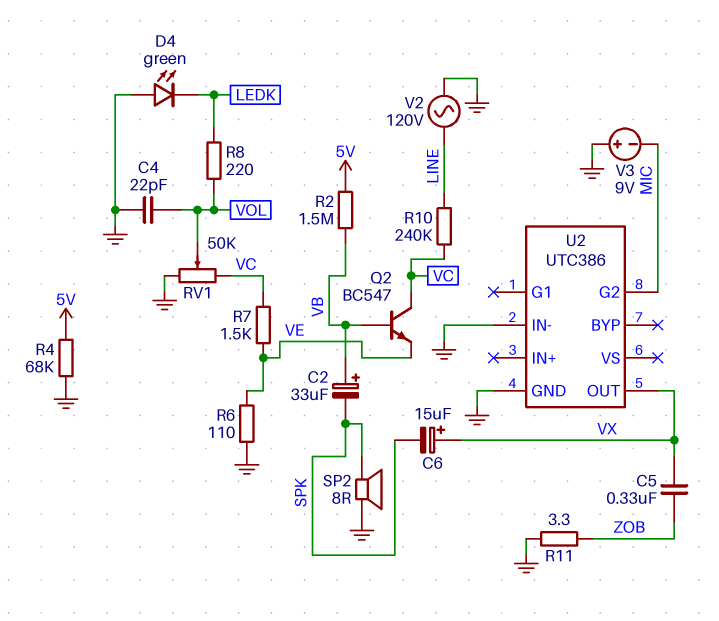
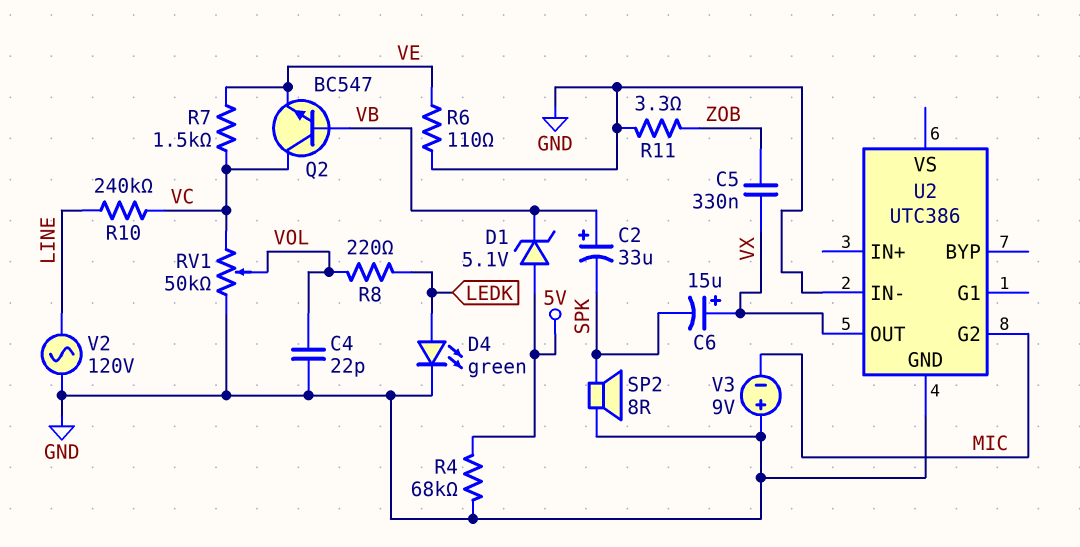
D1: none -> zener 5.1V (A 5V, K VB)
D4: LED green (A GND, K LEDK) -> LED green (A LEDK, K GND)
R2: 1.5M (5V, VB) -> none

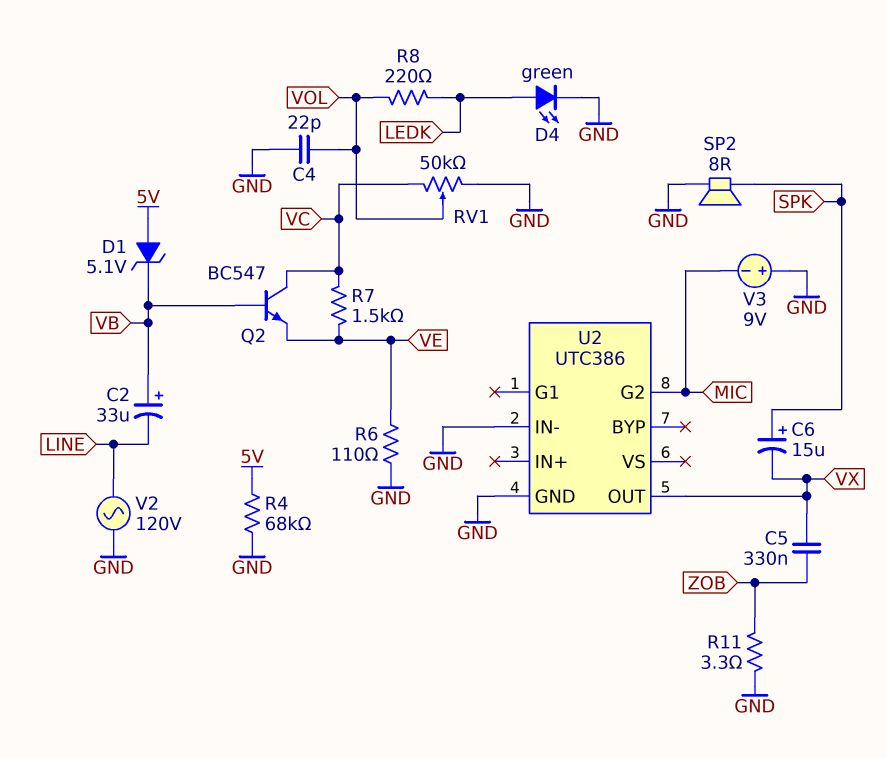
C2: 33uF (plus VB, minus SPK) -> 33uF (plus VB, minus LINE)
C6: 15uF (plus VX, minus SPK) -> 15uF (plus SPK, minus VX)
R10: 240k (LINE, VC) -> none

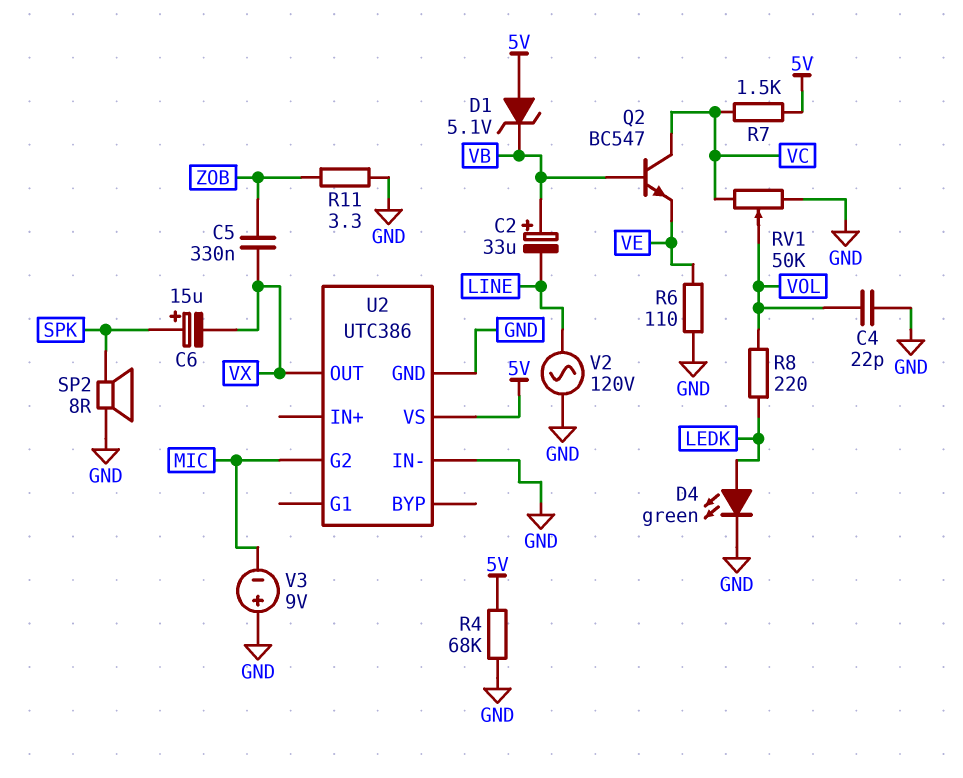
R7: 1.5k (VC, VE) -> 1.5k (5V, VC)
U2 pin VS: none -> 5V

